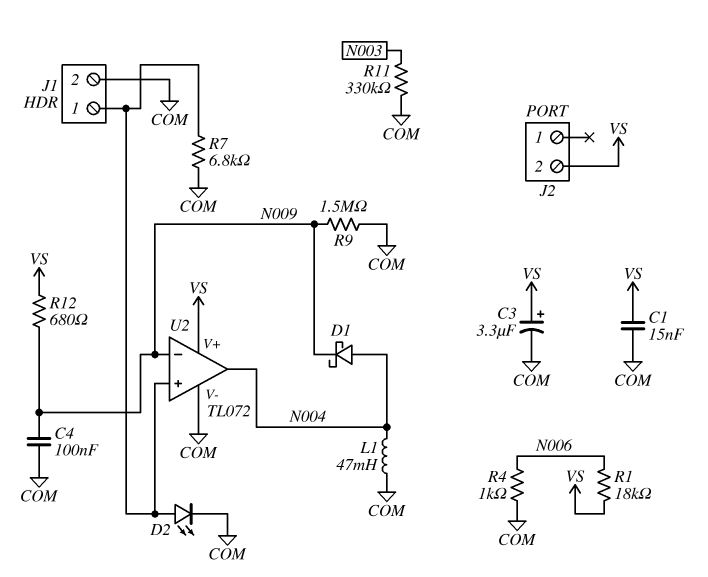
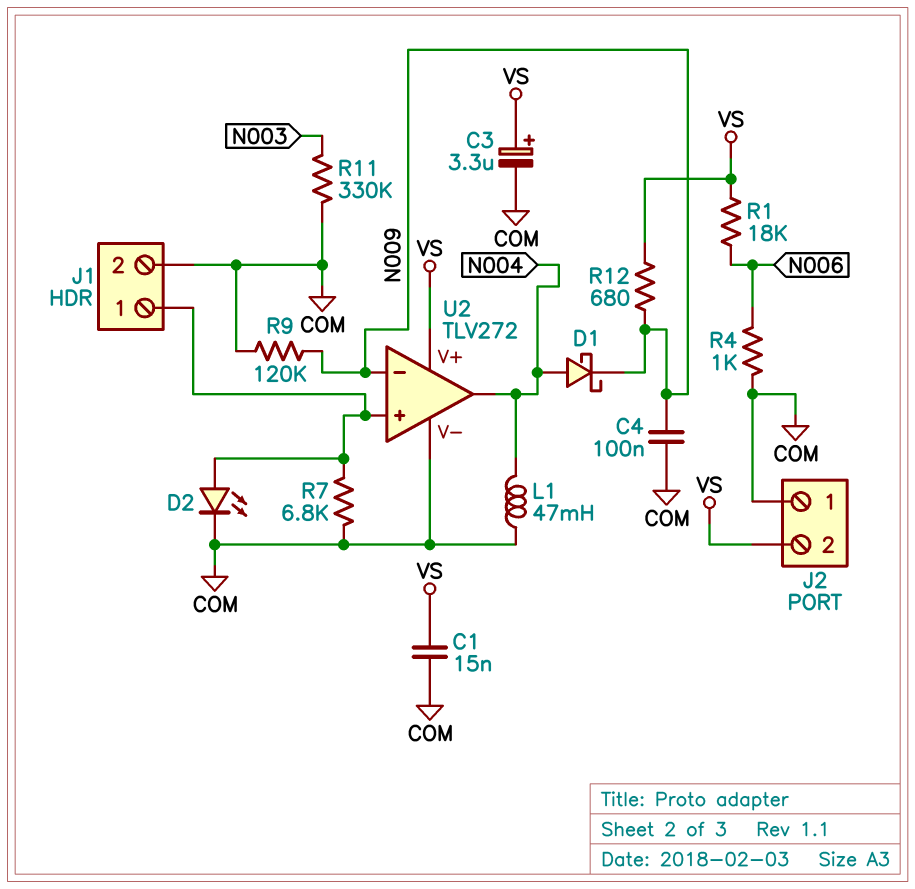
J2 pin 1: none -> COM
R9: 1.5M (COM, N009) -> 120k (COM, N009)
U2: TL072 -> TLV272

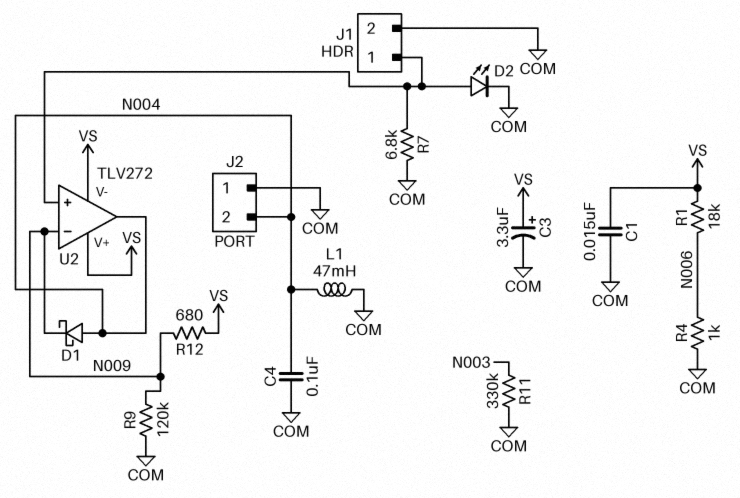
C4: 100nF (COM, N009) -> 100nF (COM, N004)
J2 pin 2: VS -> N004
U2 pin V-: COM -> VS

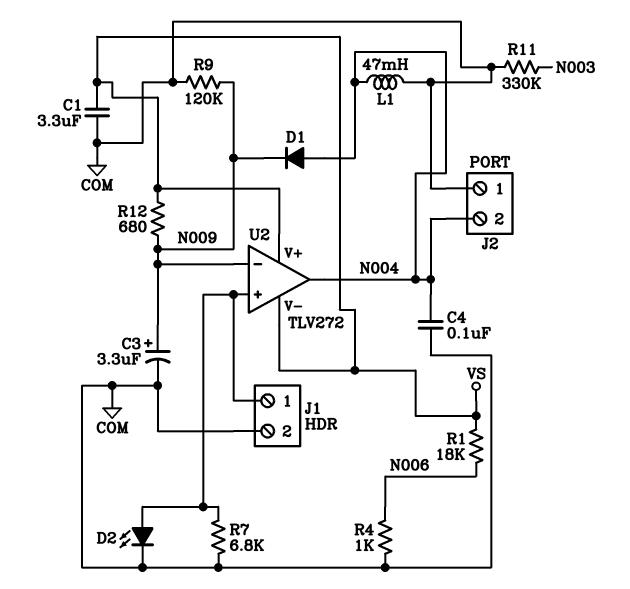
C1: 15nF (COM, VS) -> 3.3uF (COM, VS)
C3: 3.3uF (plus VS, minus COM) -> 3.3uF (plus N009, minus COM)
D1: schottky (A N004, K N009) -> diode (A N004, K N009)

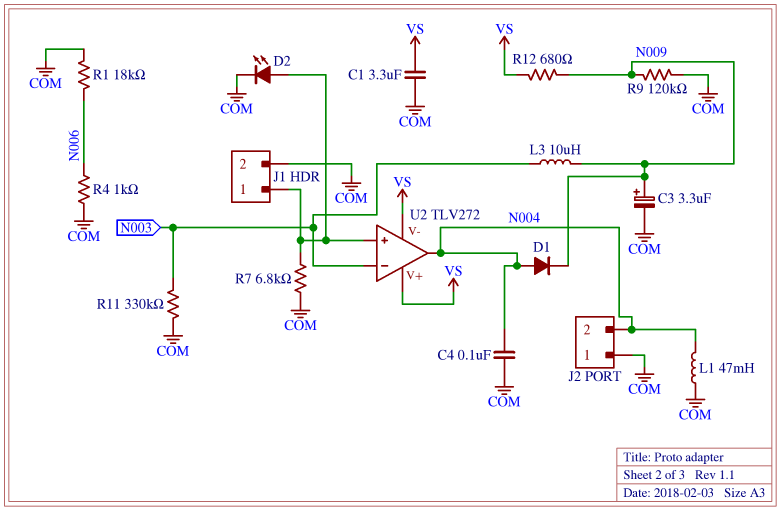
L3: none -> 10uH (N003, N009)
R1: 18k (N006, VS) -> 18k (COM, N006)
U2 pin in-: N009 -> N003

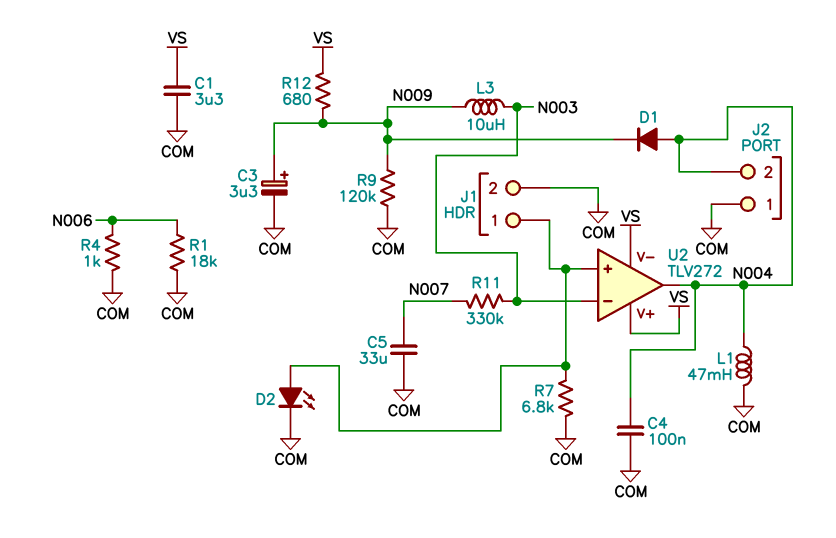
C5: none -> 33uF (COM, N007)
R11: 330k (COM, N003) -> 330k (N003, N007)

